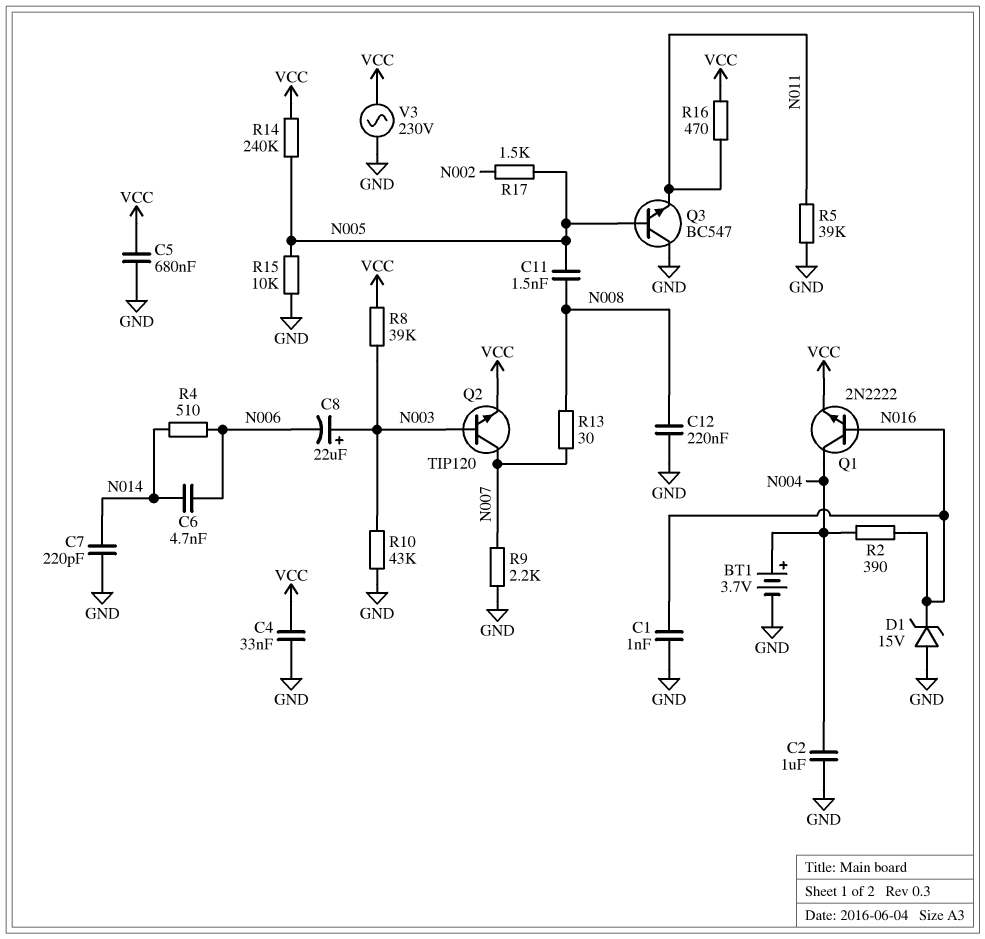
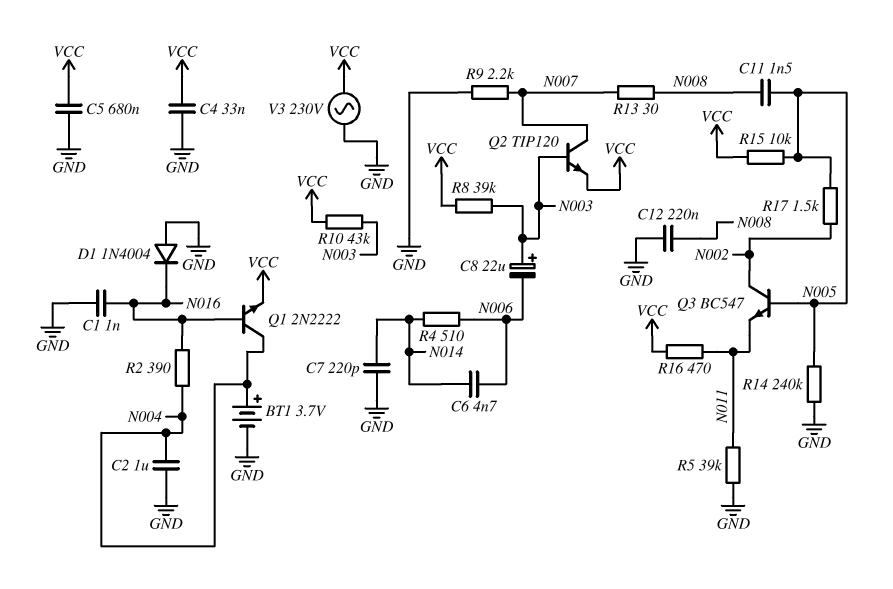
D1: zener 15V (A GND, K N016) -> diode 1N4004 (A GND, K N016)
Q3: NPN BC547 (B N005, C GND, E N011) -> NPN BC547 (B N005, C N002, E N011)
R10: 43k (GND, N003) -> 43k (N003, VCC)
R14: 240k (N005, VCC) -> 240k (GND, N005)
R15: 10k (GND, N005) -> 10k (N005, VCC)

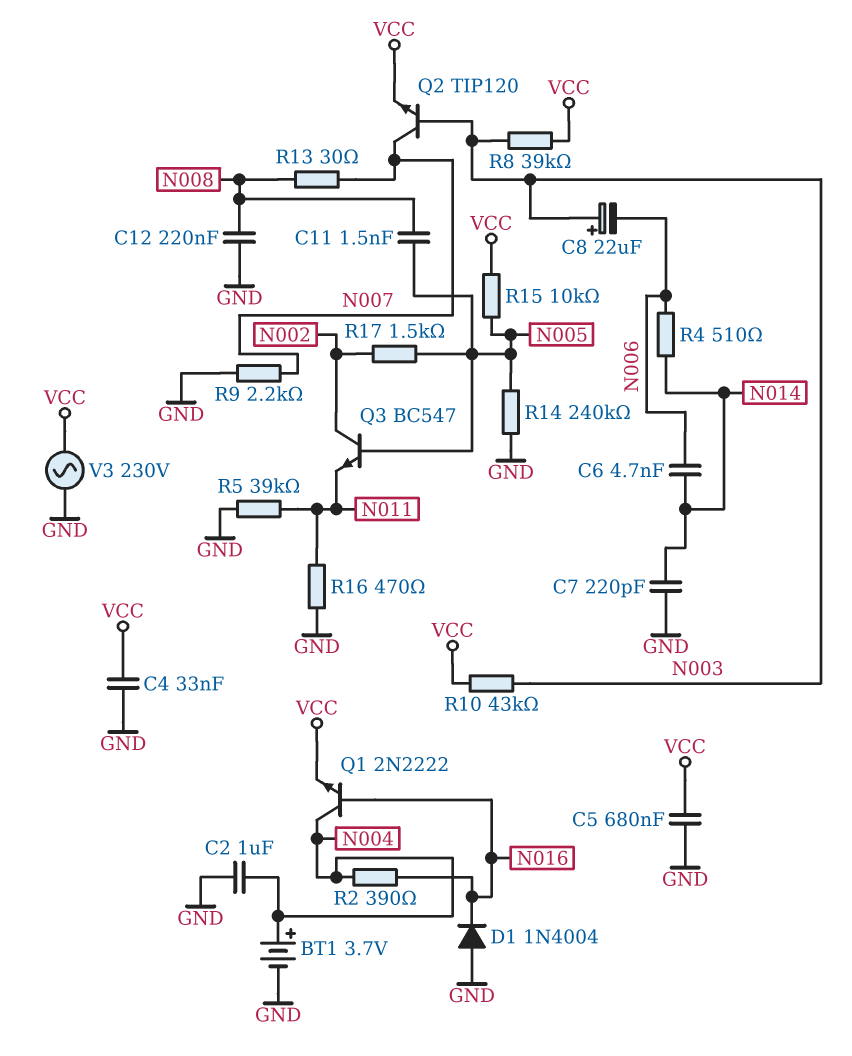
C1: 1nF (GND, N016) -> none
R16: 470 (N011, VCC) -> 470 (GND, N011)

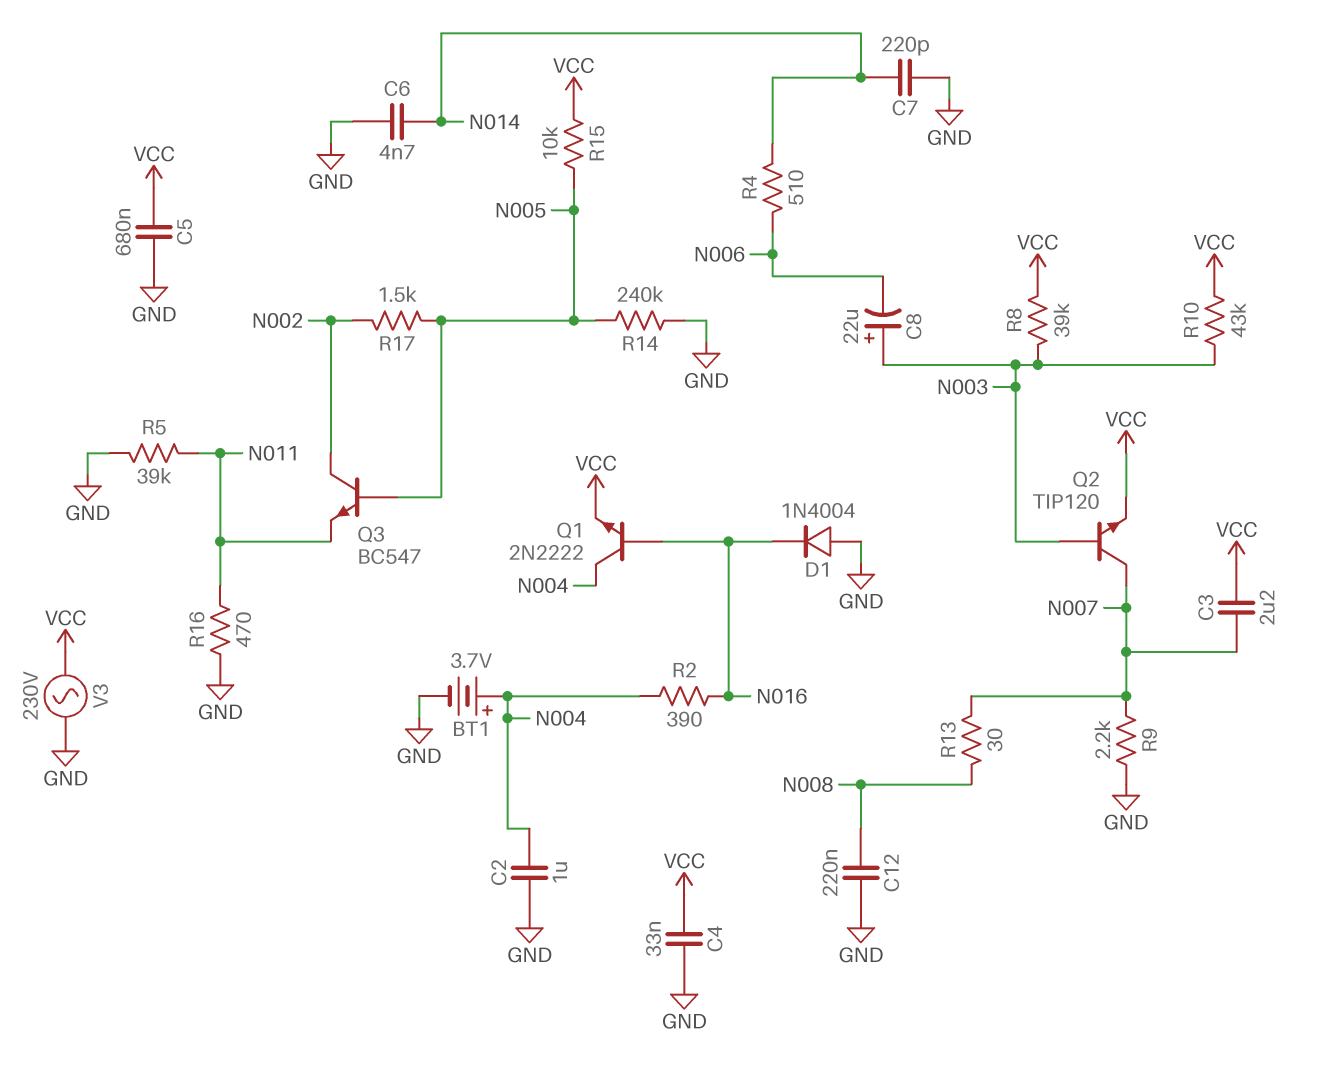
C3: none -> 2.2uF (N007, VCC)
C6: 4.7nF (N006, N014) -> 4.7nF (GND, N014)
C11: 1.5nF (N005, N008) -> none

